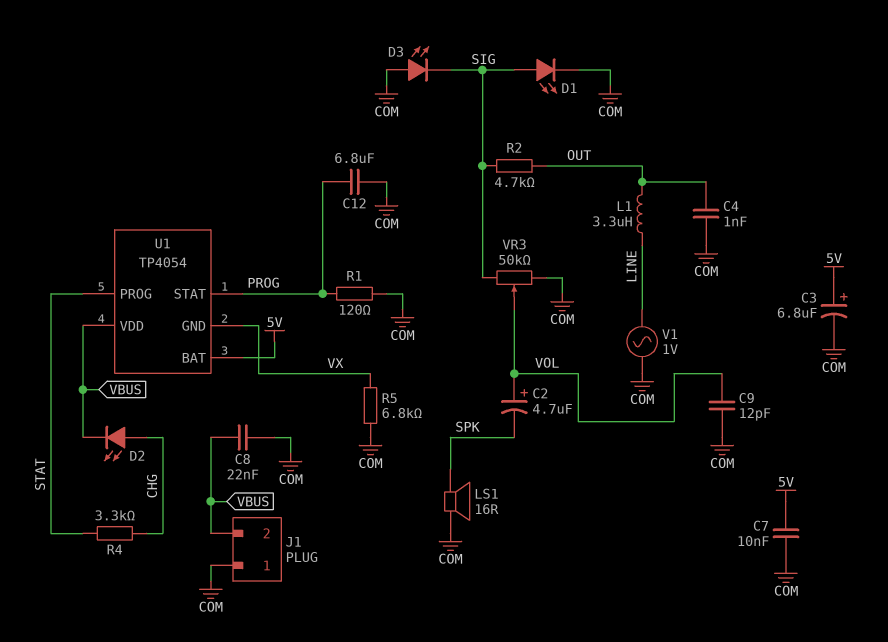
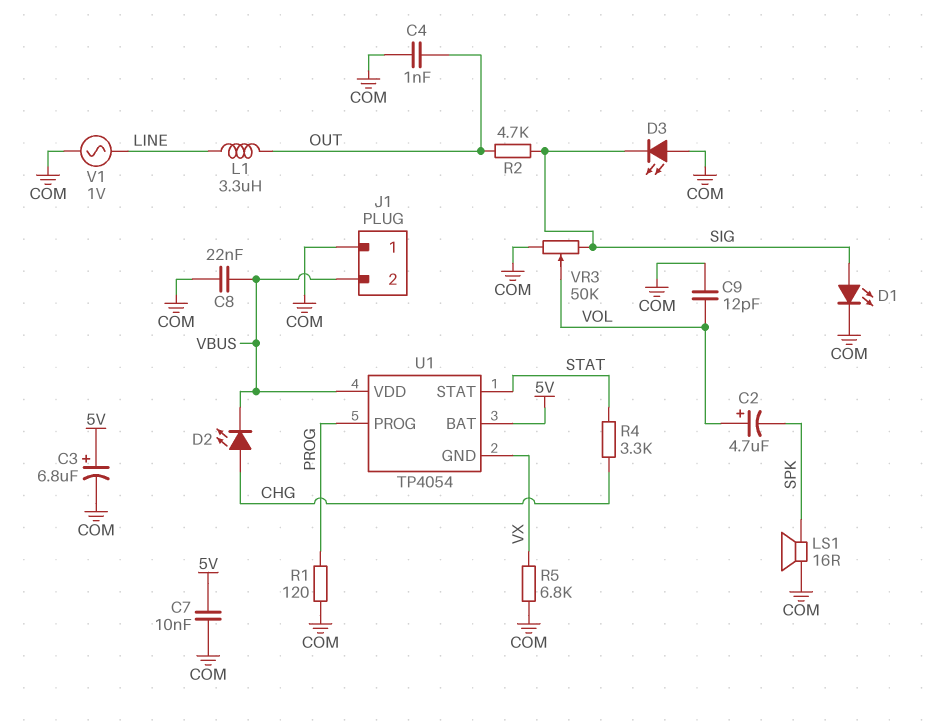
C12: 6.8uF (COM, PROG) -> none
U1 pin PROG: STAT -> PROG
U1 pin STAT: PROG -> STAT

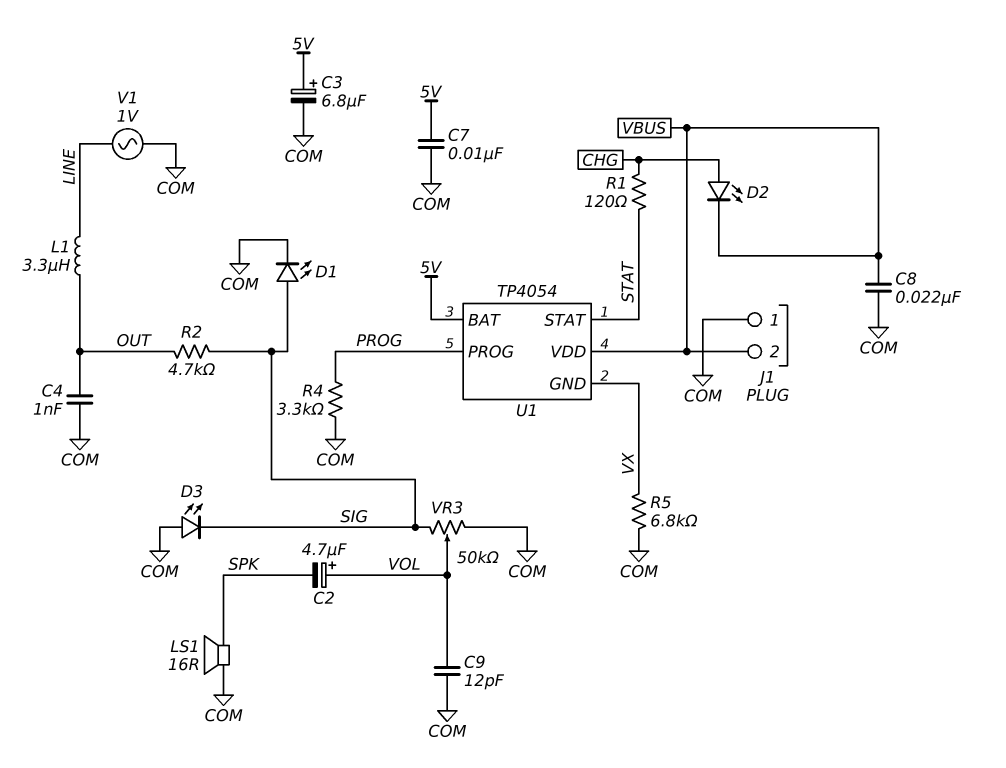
R1: 120 (COM, PROG) -> 120 (CHG, STAT)
R4: 3.3k (CHG, STAT) -> 3.3k (COM, PROG)

